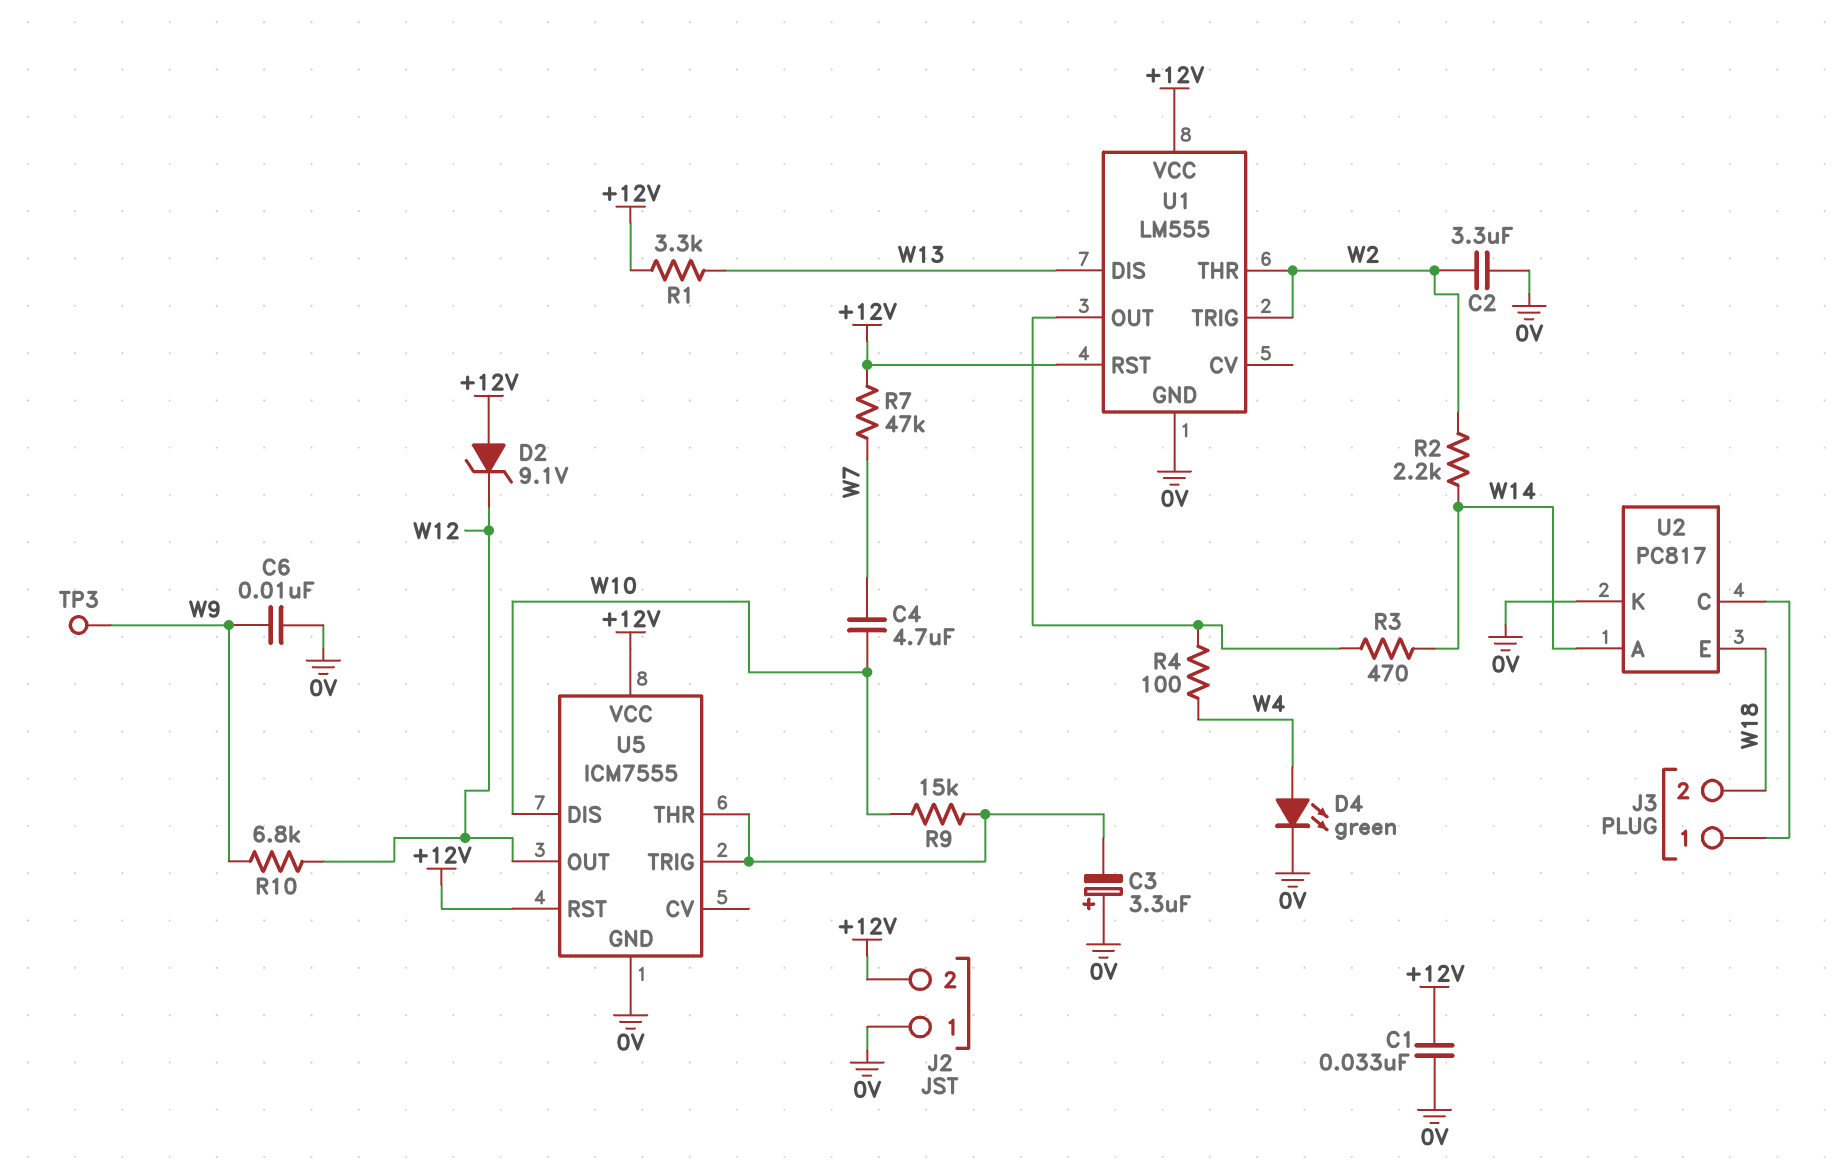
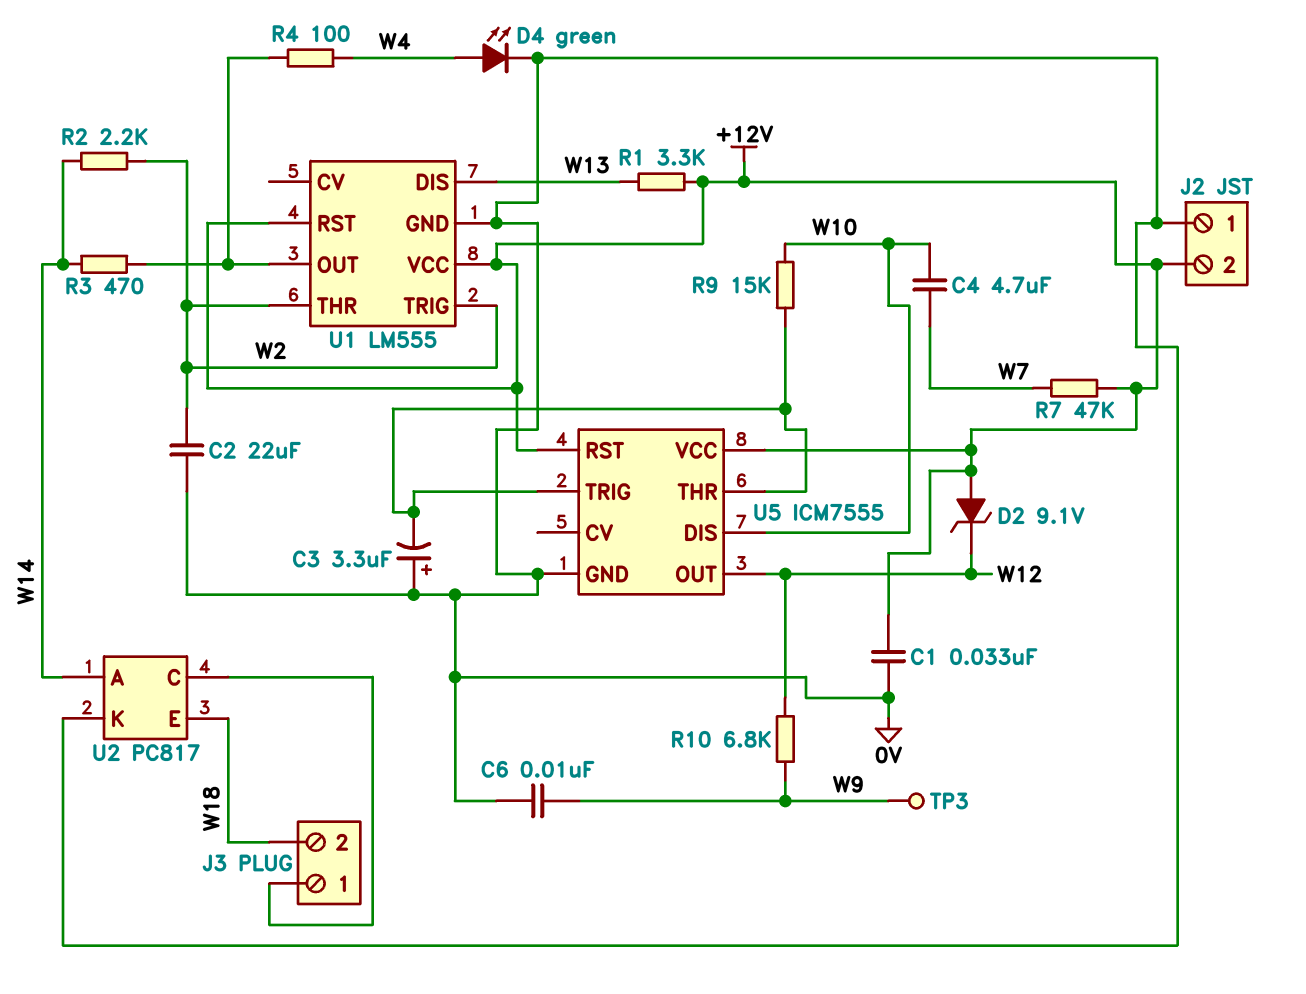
C2: 3.3uF (0V, W2) -> 22uF (0V, W2)

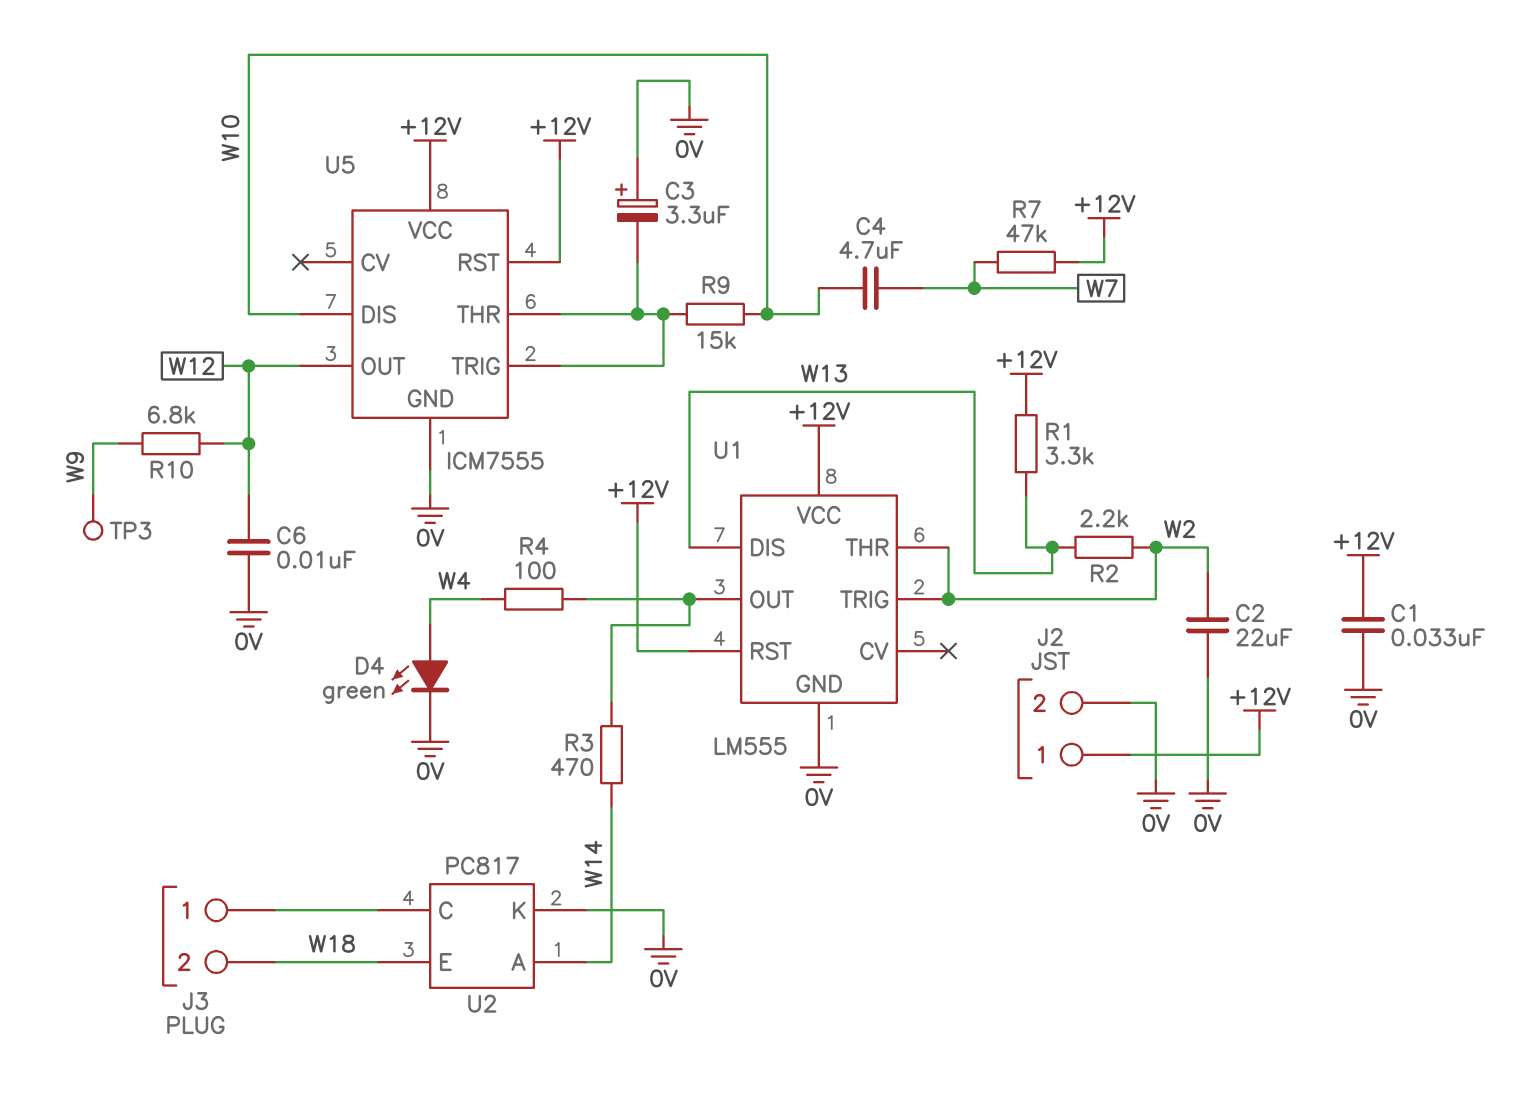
C6: 10nF (0V, W9) -> 10nF (0V, W12)
D2: zener 9.1V (A +12V, K W12) -> none
J2 pin 1: 0V -> +12V
J2 pin 2: +12V -> 0V
R2: 2.2k (W2, W14) -> 2.2k (W2, W13)

